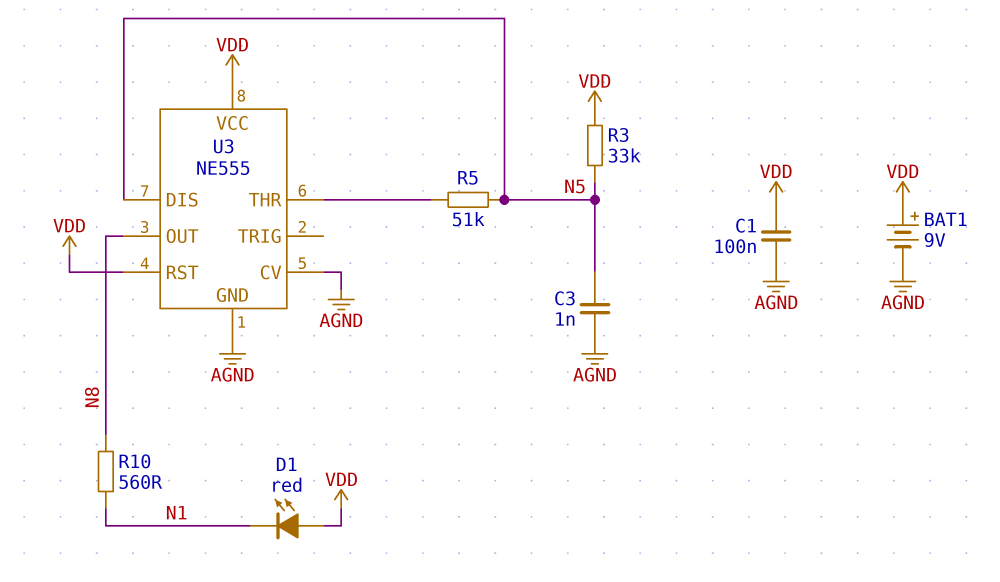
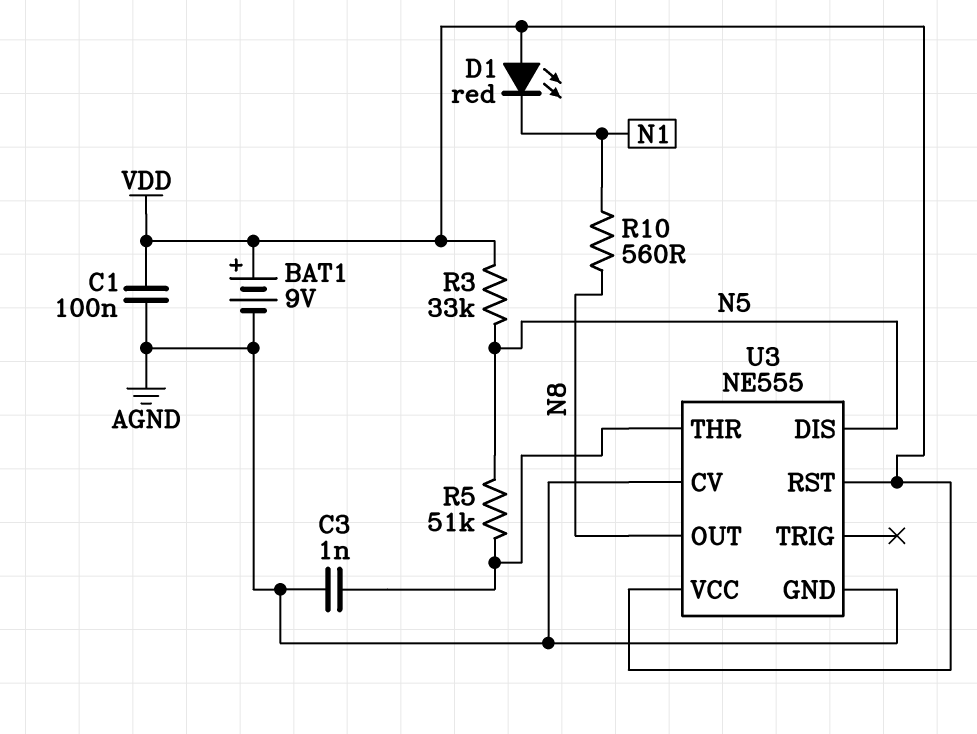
C3: 1nF (AGND, N5) -> 1nF (AGND, U3/THR)

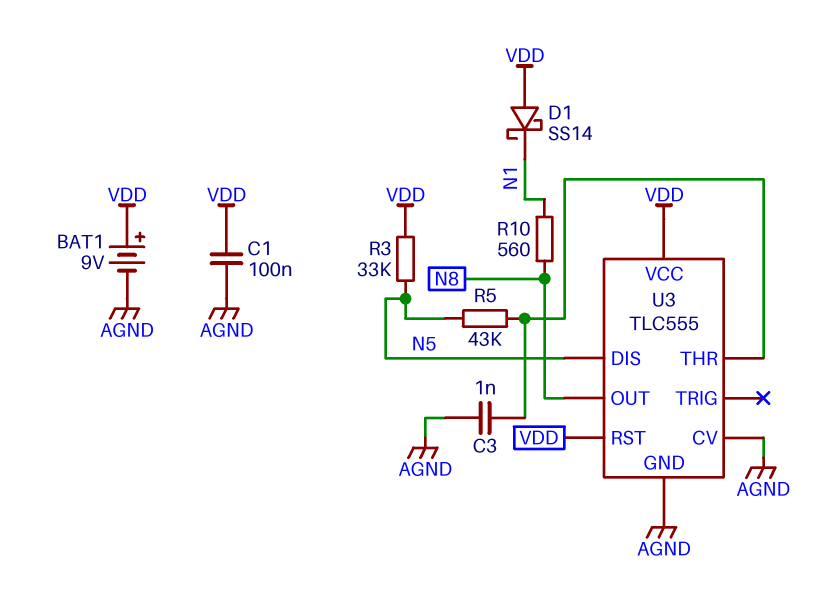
D1: LED red (A VDD, K N1) -> schottky SS14 (A VDD, K N1)
R5: 51k (N5, U3/THR) -> 43k (N5, U3/THR)
U3: NE555 -> TLC555

